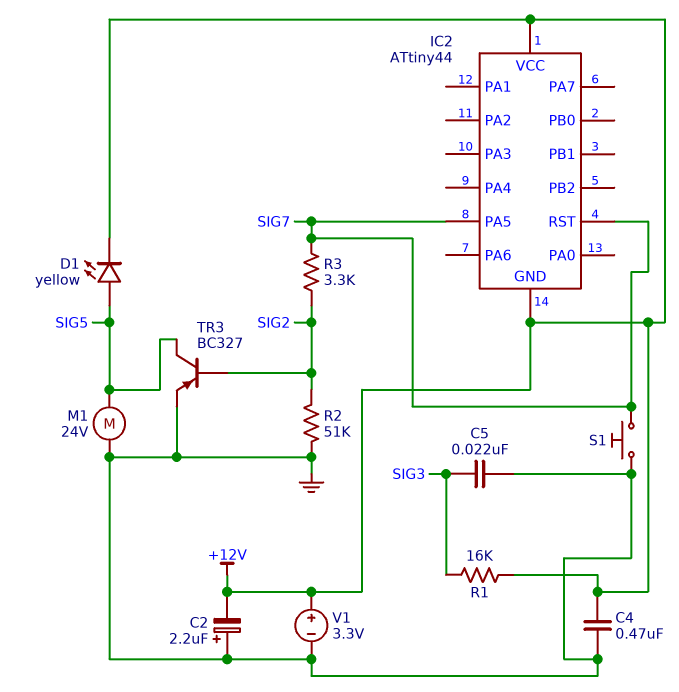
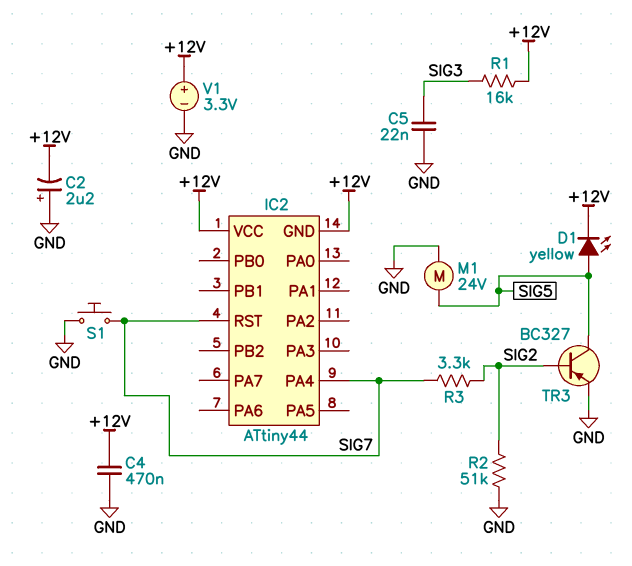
IC2 pin PA4: none -> SIG7
IC2 pin PA5: SIG7 -> none

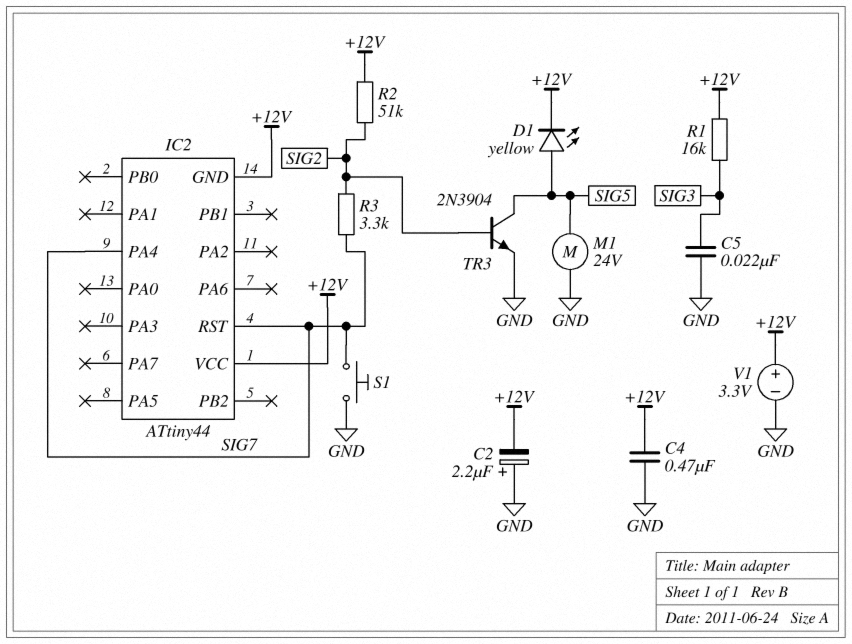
R2: 51k (GND, SIG2) -> 51k (+12V, SIG2)
TR3: PNP BC327 (B SIG2, C SIG5, E GND) -> NPN 2N3904 (B SIG2, C SIG5, E GND)

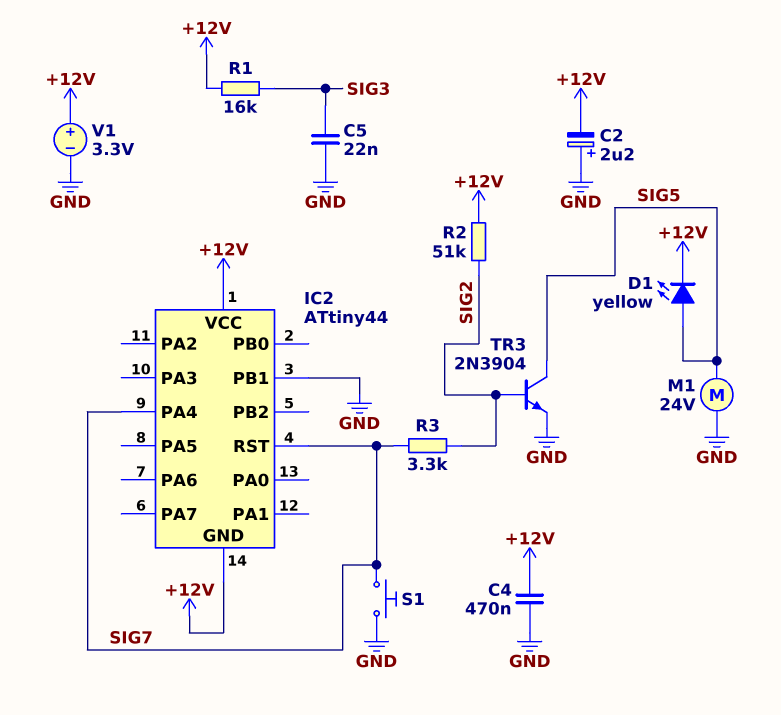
IC2 pin PB1: none -> GND

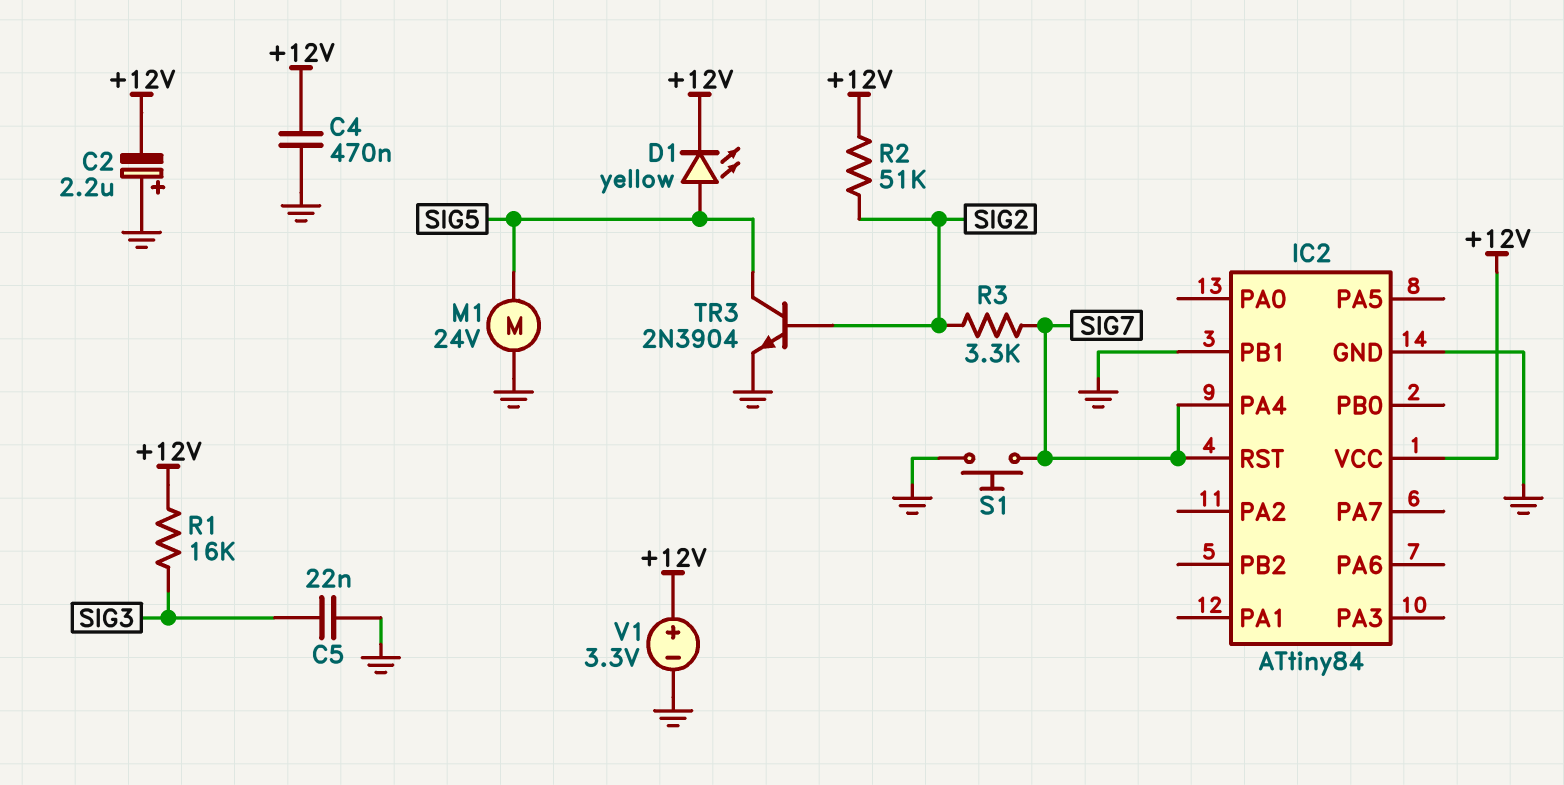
IC2: ATtiny44 -> ATtiny84
IC2 pin GND: +12V -> GND

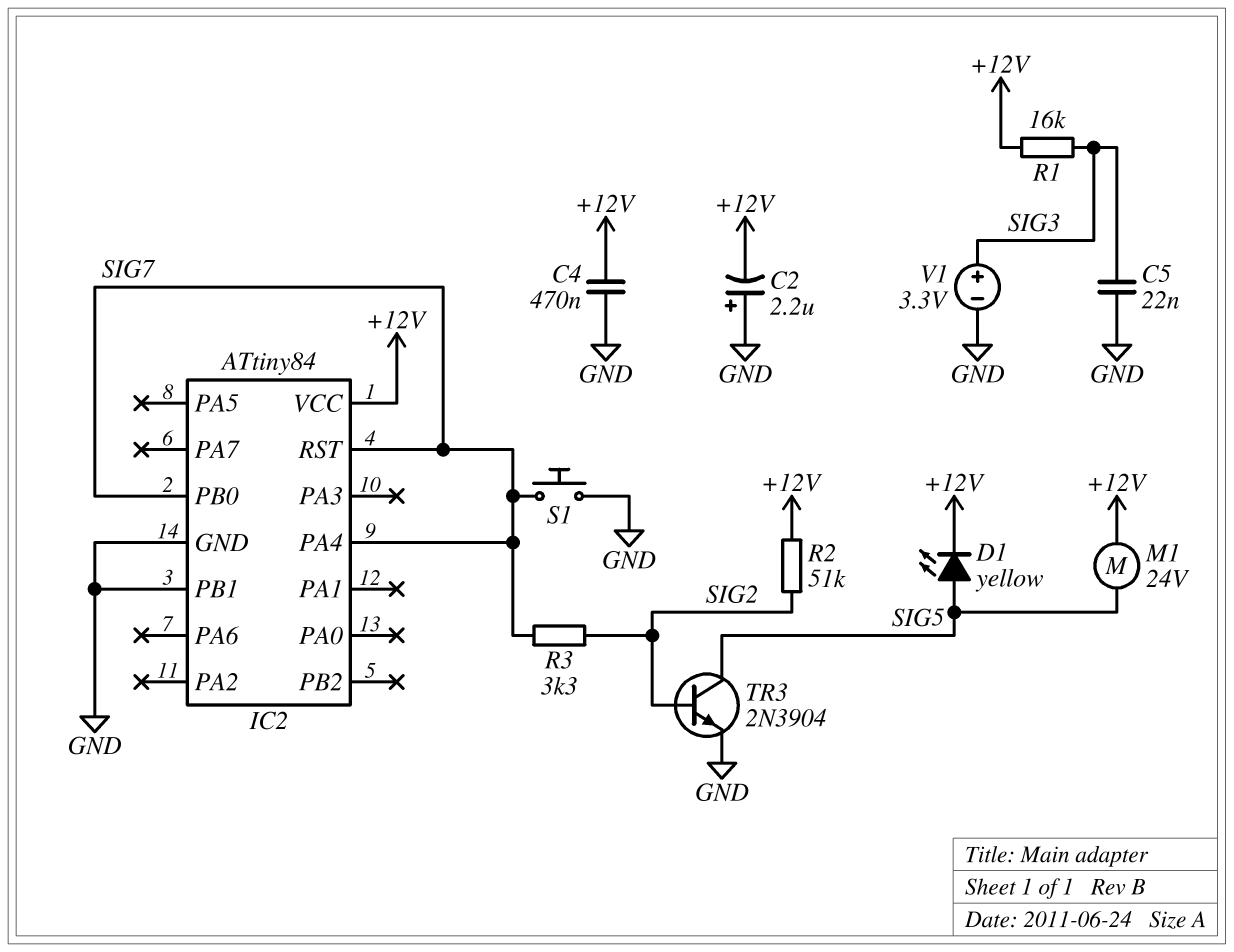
IC2 pin PB0: none -> SIG7
M1: motor 24V (GND, SIG5) -> motor 24V (+12V, SIG5)
V1: 3.3V (plus +12V, minus GND) -> 3.3V (plus SIG3, minus GND)

